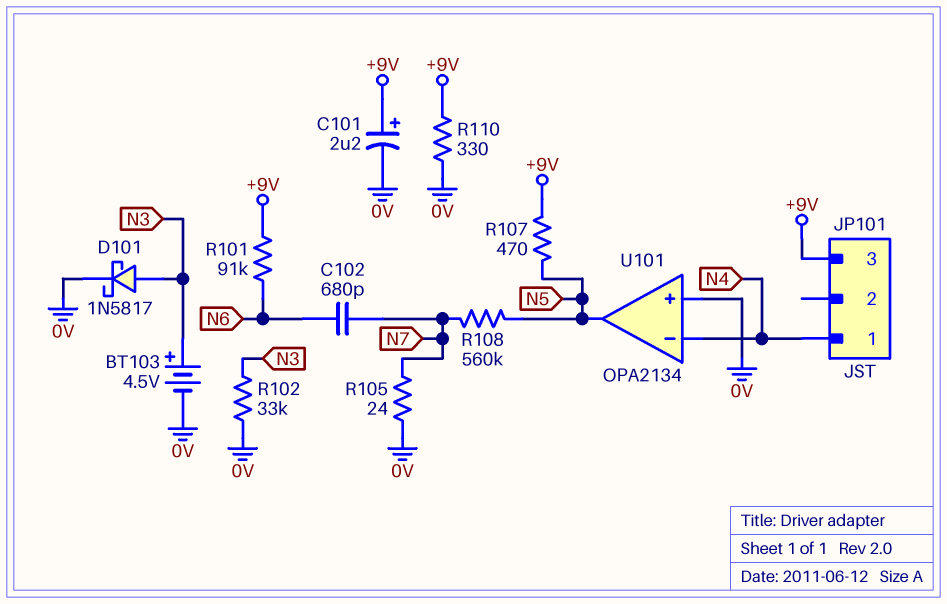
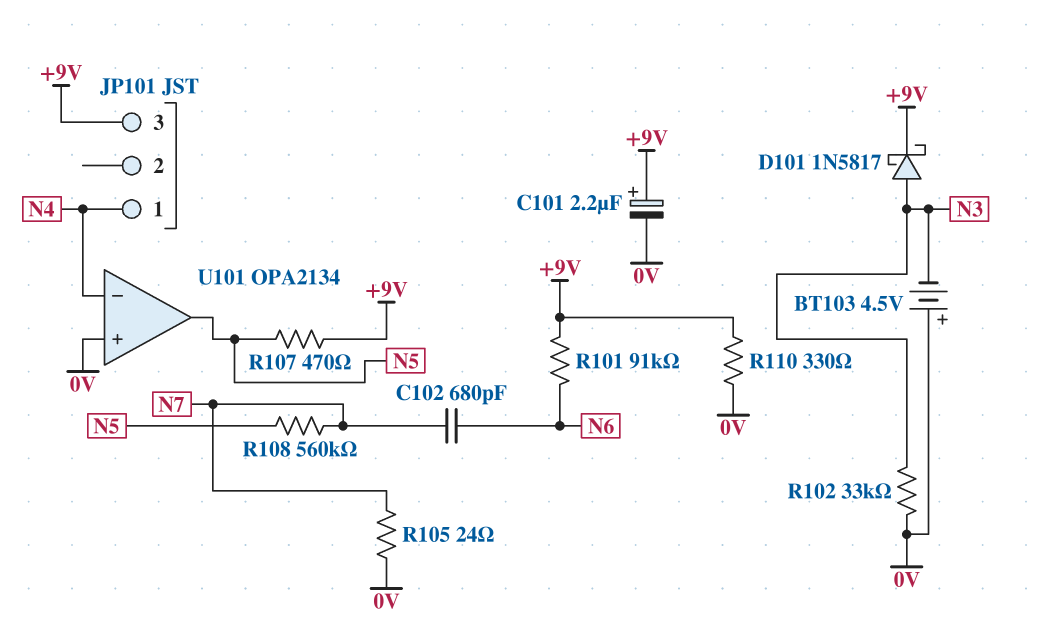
BT103: 4.5V (plus N3, minus 0V) -> 4.5V (plus 0V, minus N3)
D101: schottky 1N5817 (A N3, K 0V) -> schottky 1N5817 (A N3, K +9V)

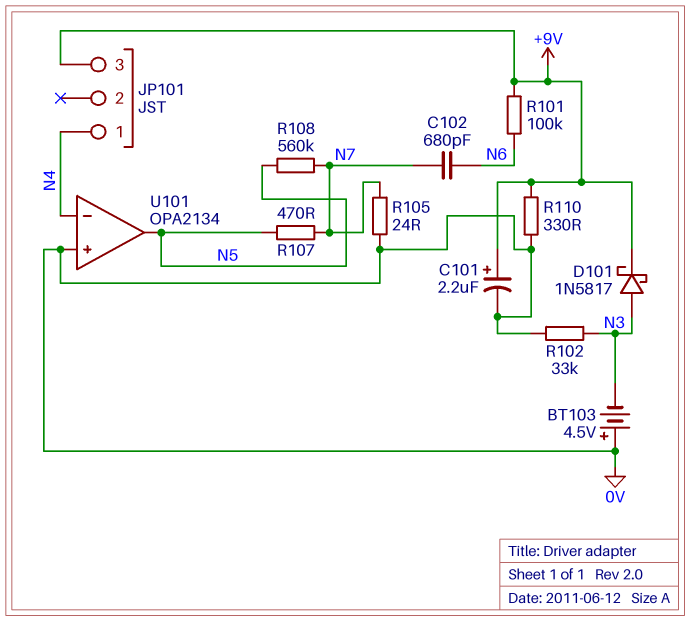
R101: 91k (+9V, N6) -> 100k (+9V, N6)
R107: 470 (+9V, N5) -> 470 (N5, N7)

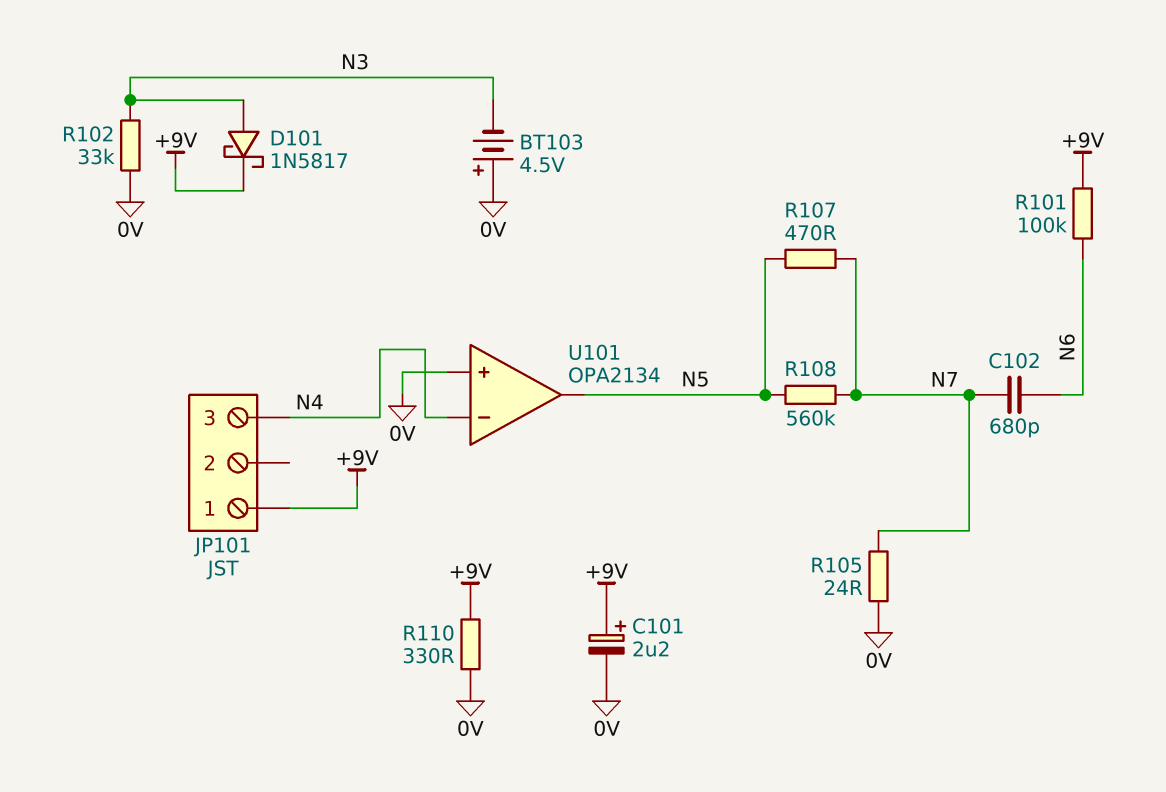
JP101 pin 1: N4 -> +9V
JP101 pin 3: +9V -> N4

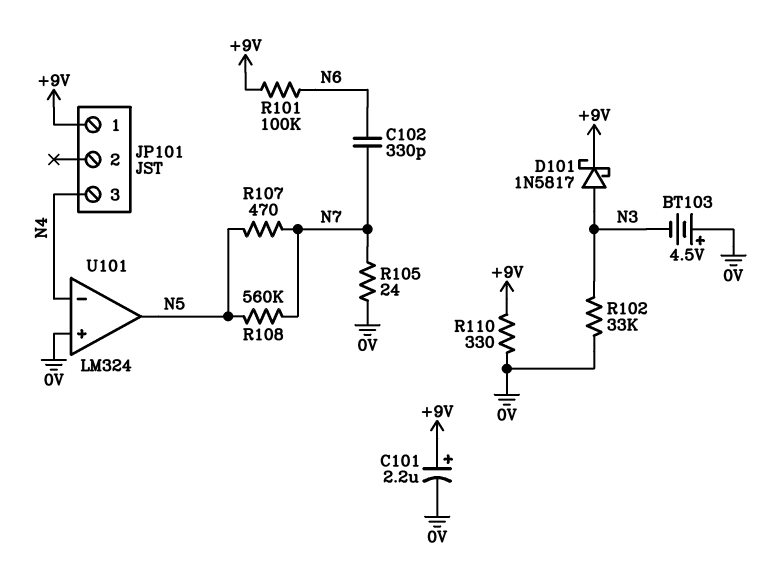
C102: 680pF (N6, N7) -> 330pF (N6, N7)
U101: OPA2134 -> LM324

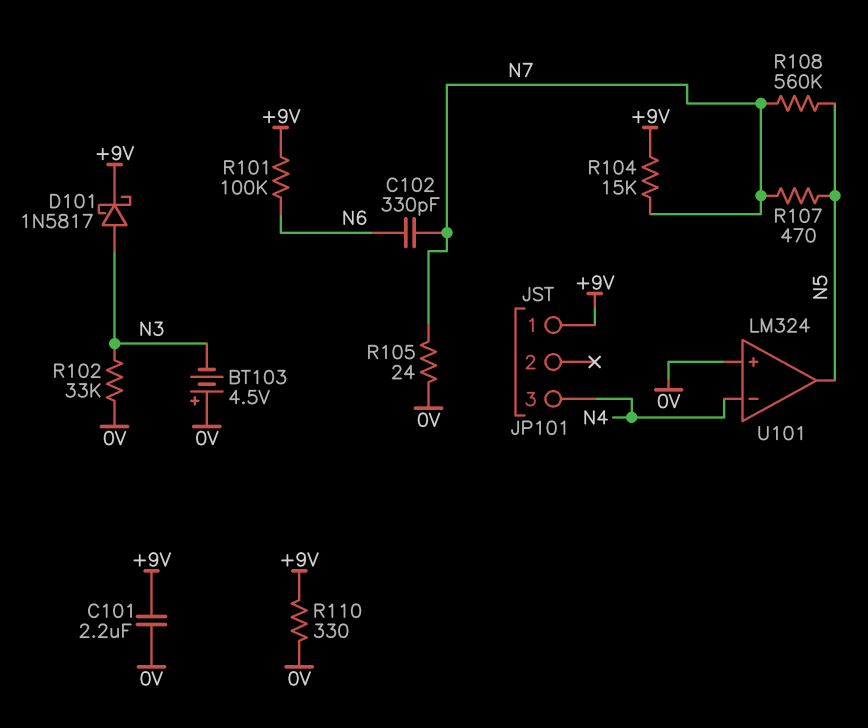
C101: 2.2uF (plus +9V, minus 0V) -> 2.2uF (+9V, 0V)
R104: none -> 15k (+9V, N7)

